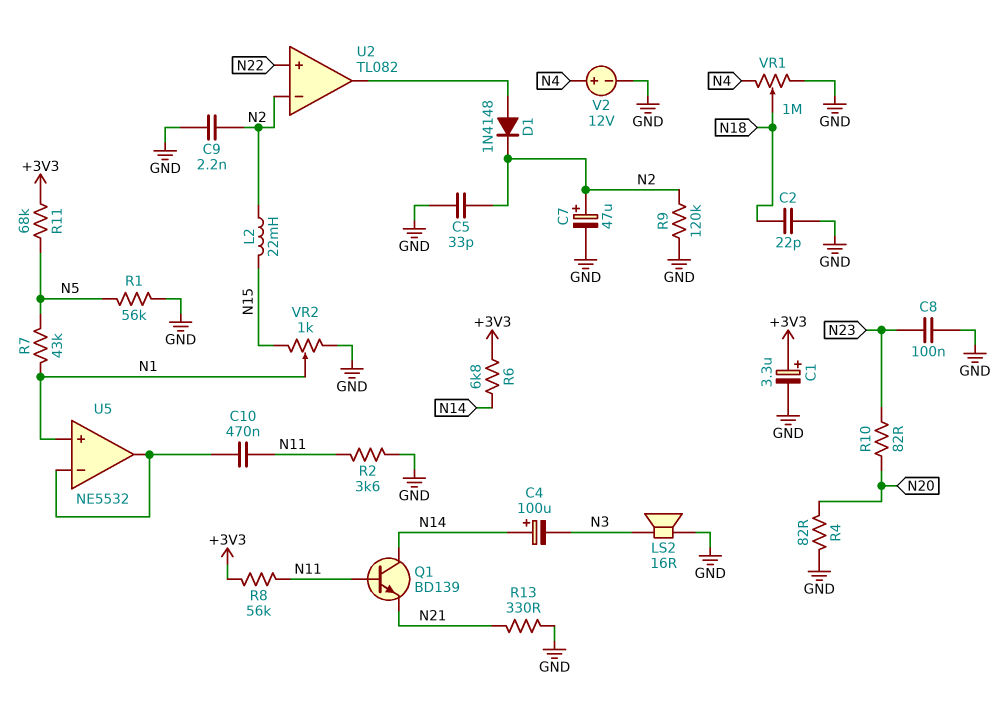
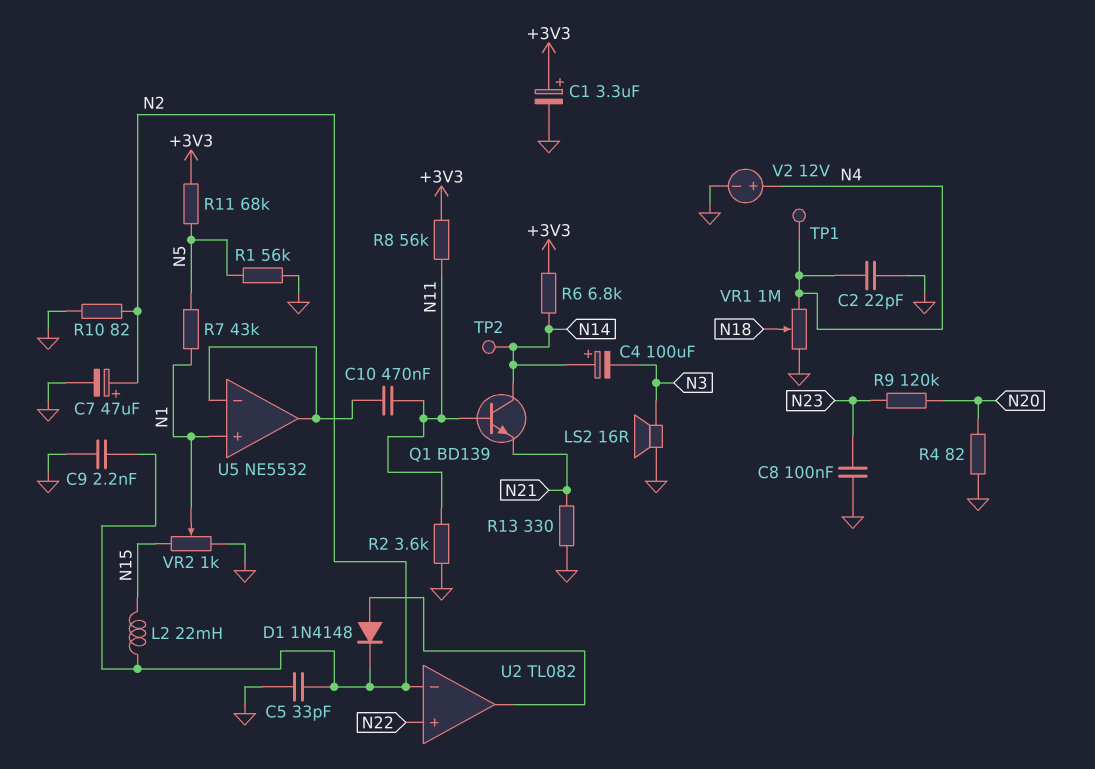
C2: 22pF (GND, N18) -> 22pF (GND, N4)
R9: 120k (GND, N2) -> 120k (N20, N23)
R10: 82 (N20, N23) -> 82 (GND, N2)
TP1: none -> test point (N4)
TP2: none -> test point (N14)

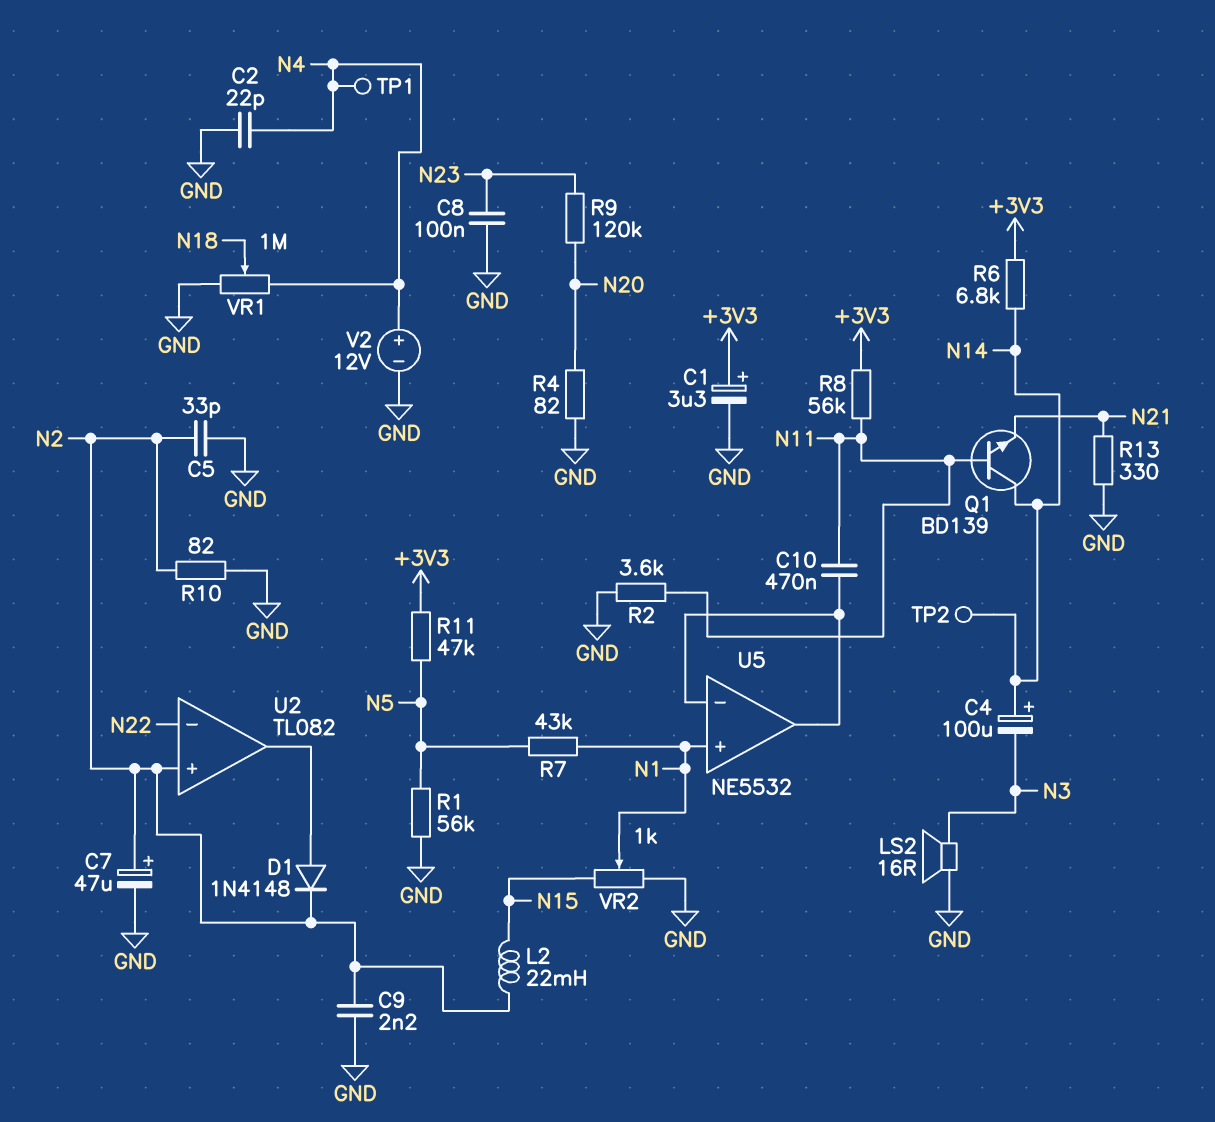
R11: 68k (+3V3, N5) -> 47k (+3V3, N5)
U2 pin in+: N22 -> N2
U2 pin in-: N2 -> N22

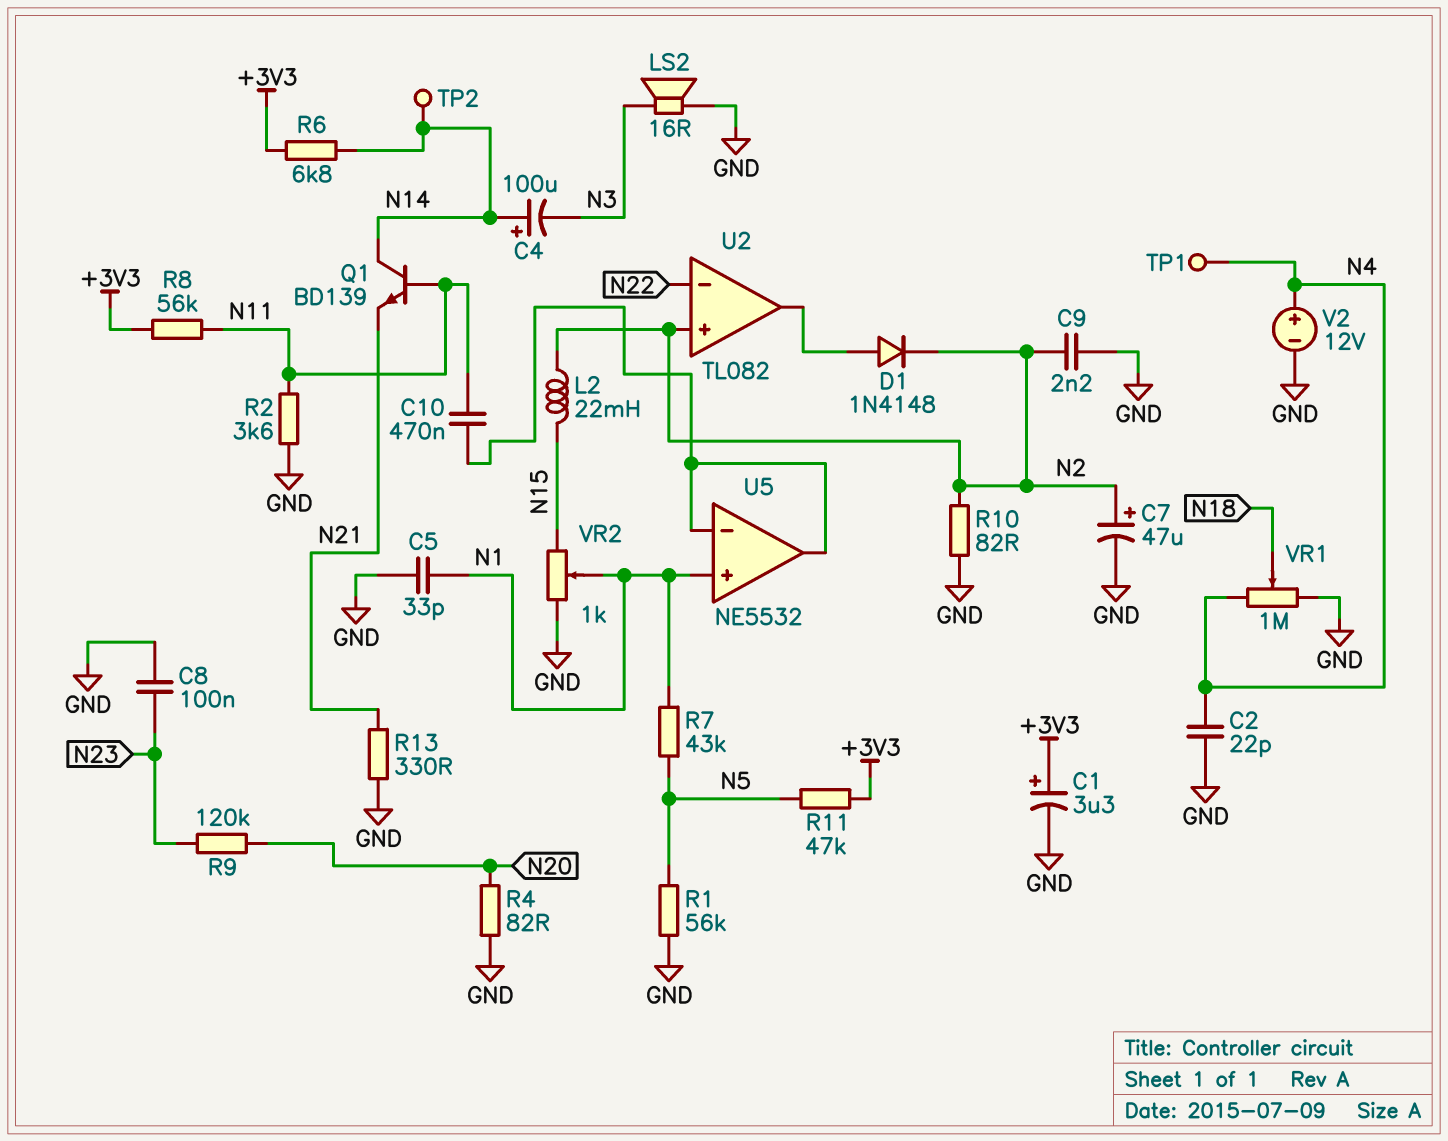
C5: 33pF (GND, N2) -> 33pF (GND, N1)

